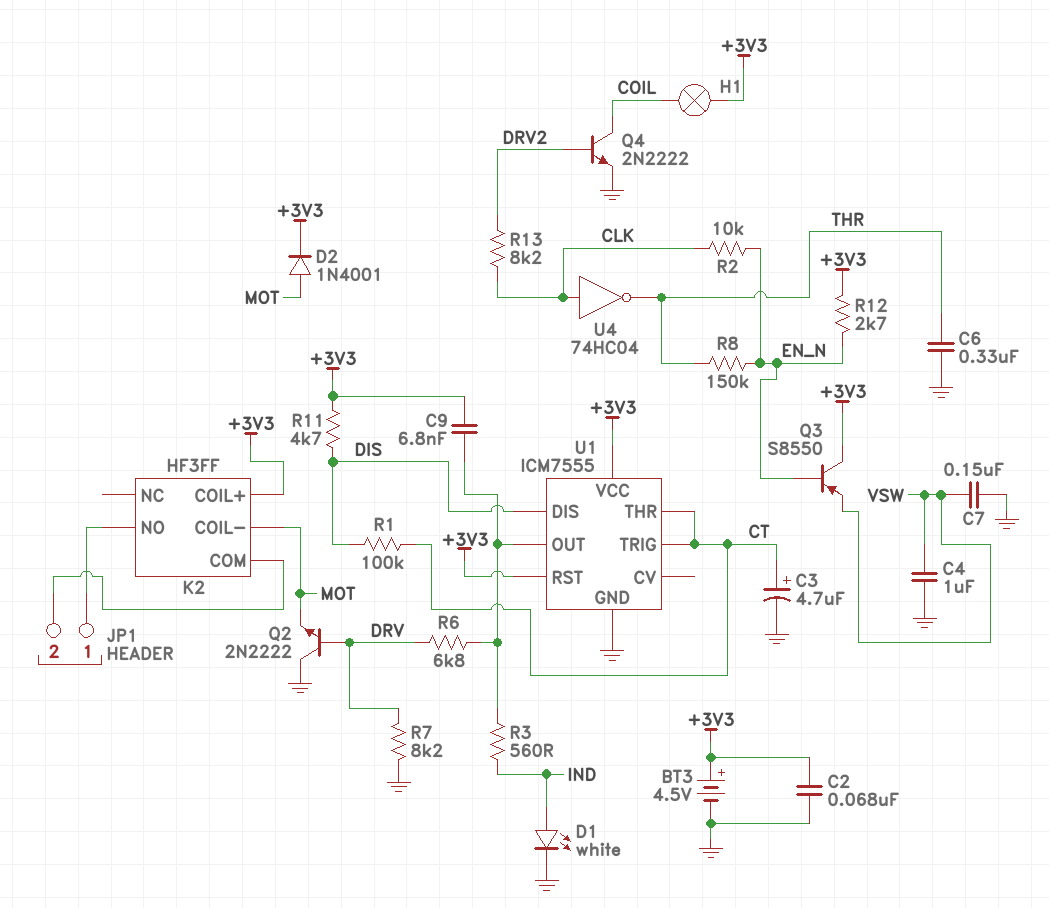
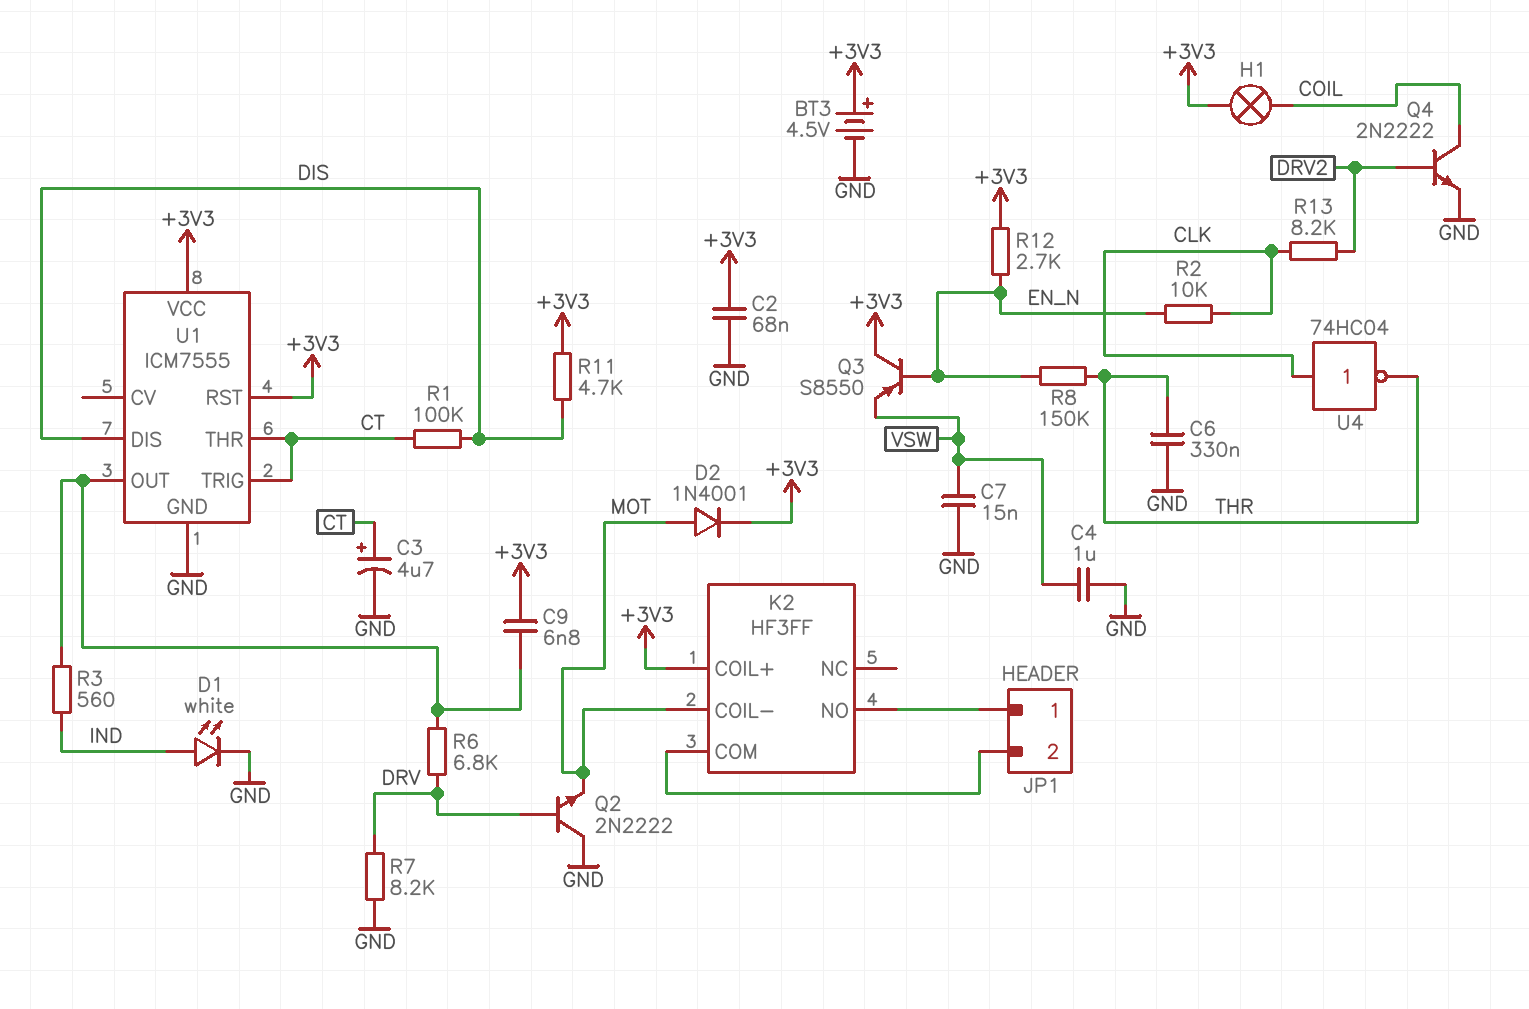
C7: 150nF (GND, VSW) -> 15nF (GND, VSW)

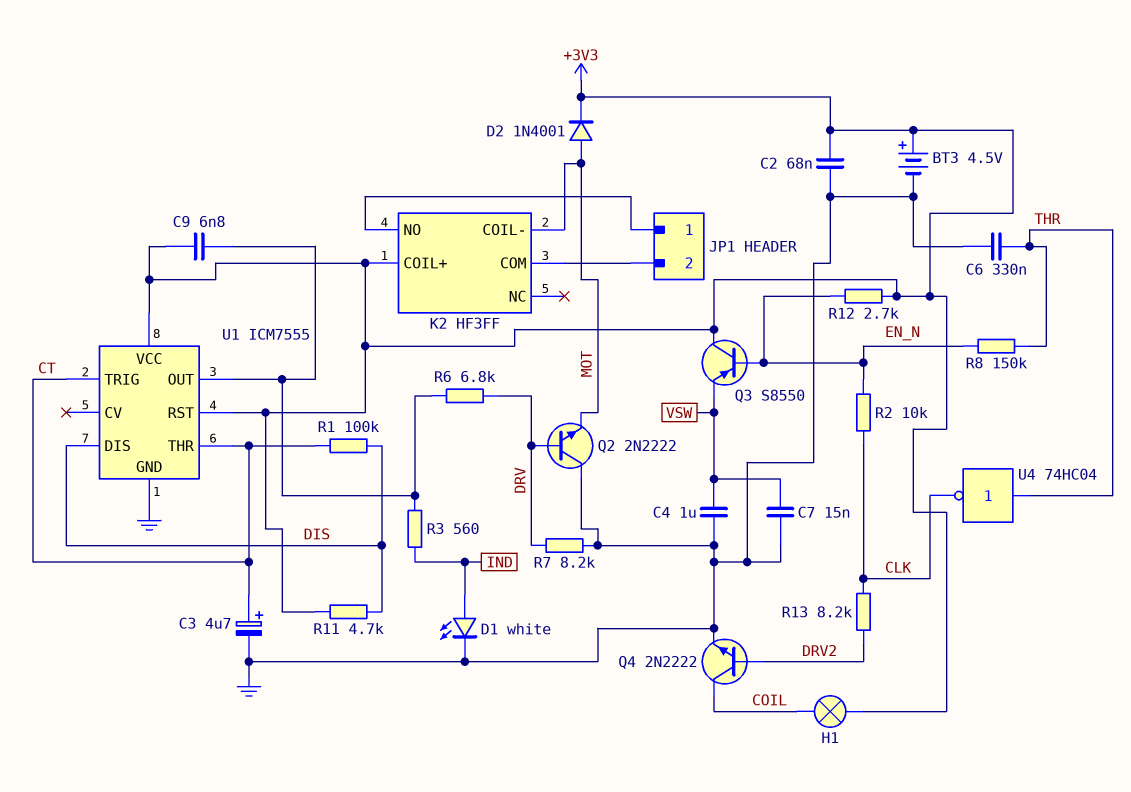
U4: NOT 74HC04 (in CLK, out THR) -> NOT 74HC04 (in THR, out CLK)

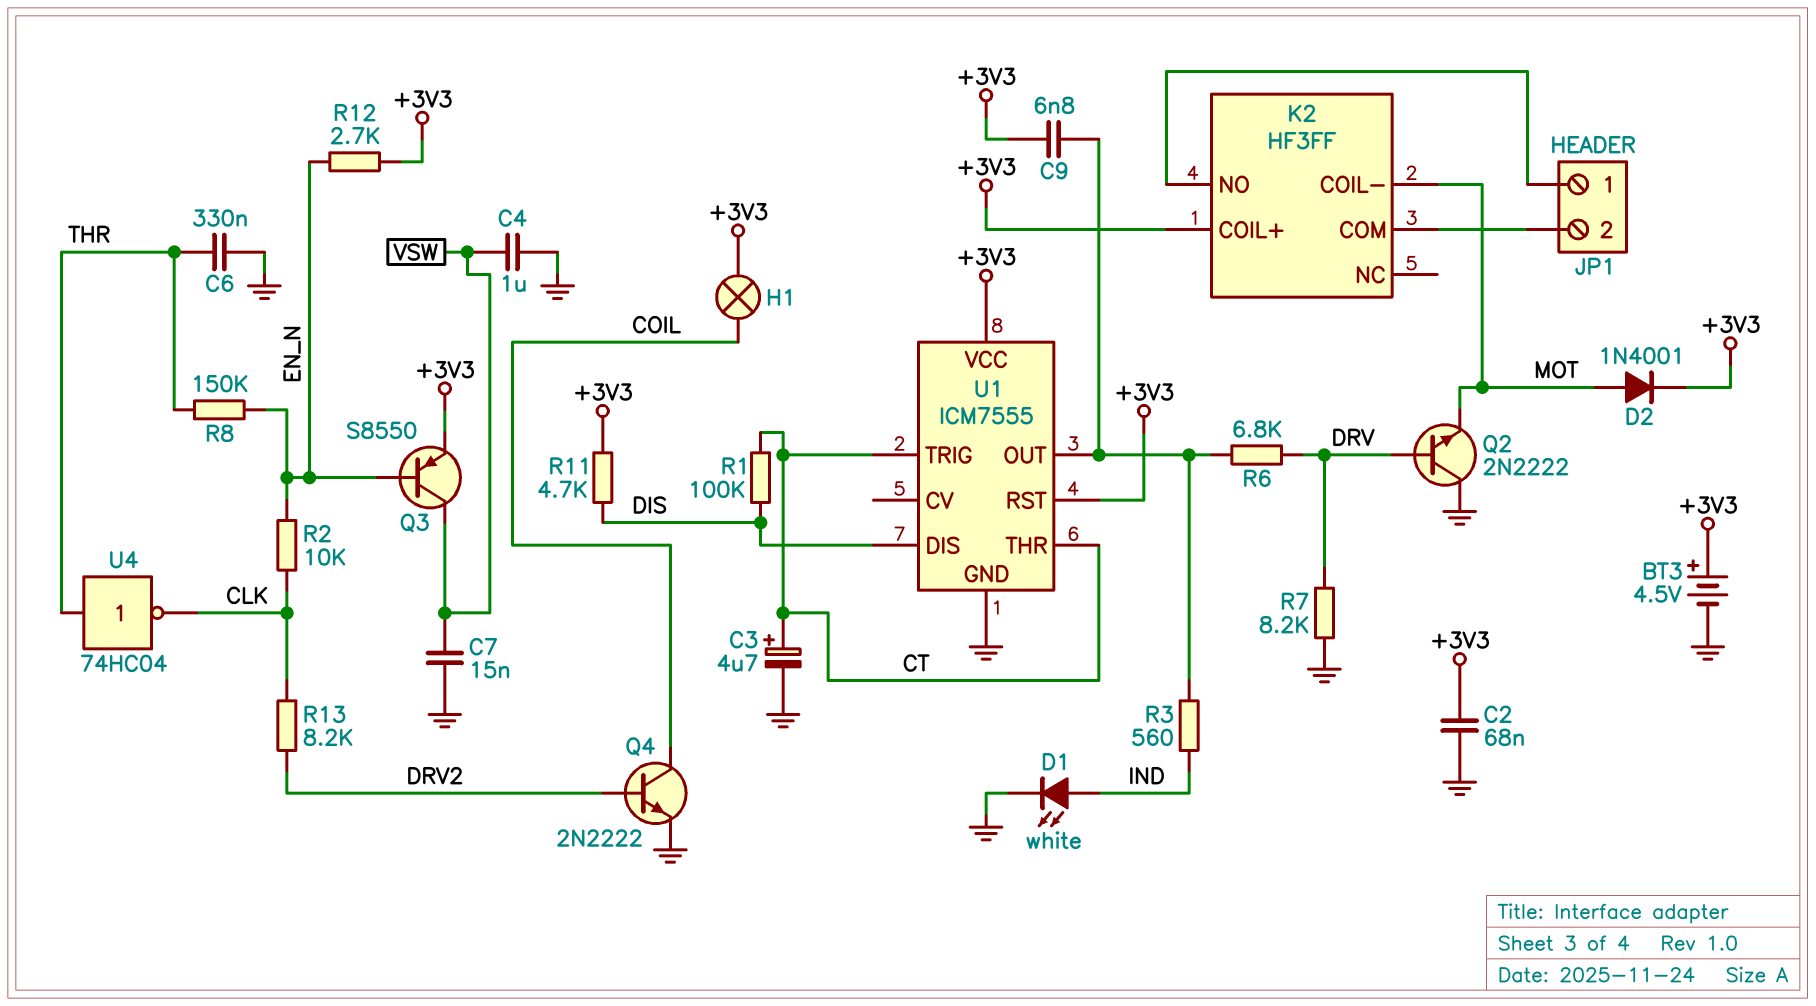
Q3: PNP S8550 (B EN_N, C +3V3, E VSW) -> PNP S8550 (B EN_N, C VSW, E +3V3)

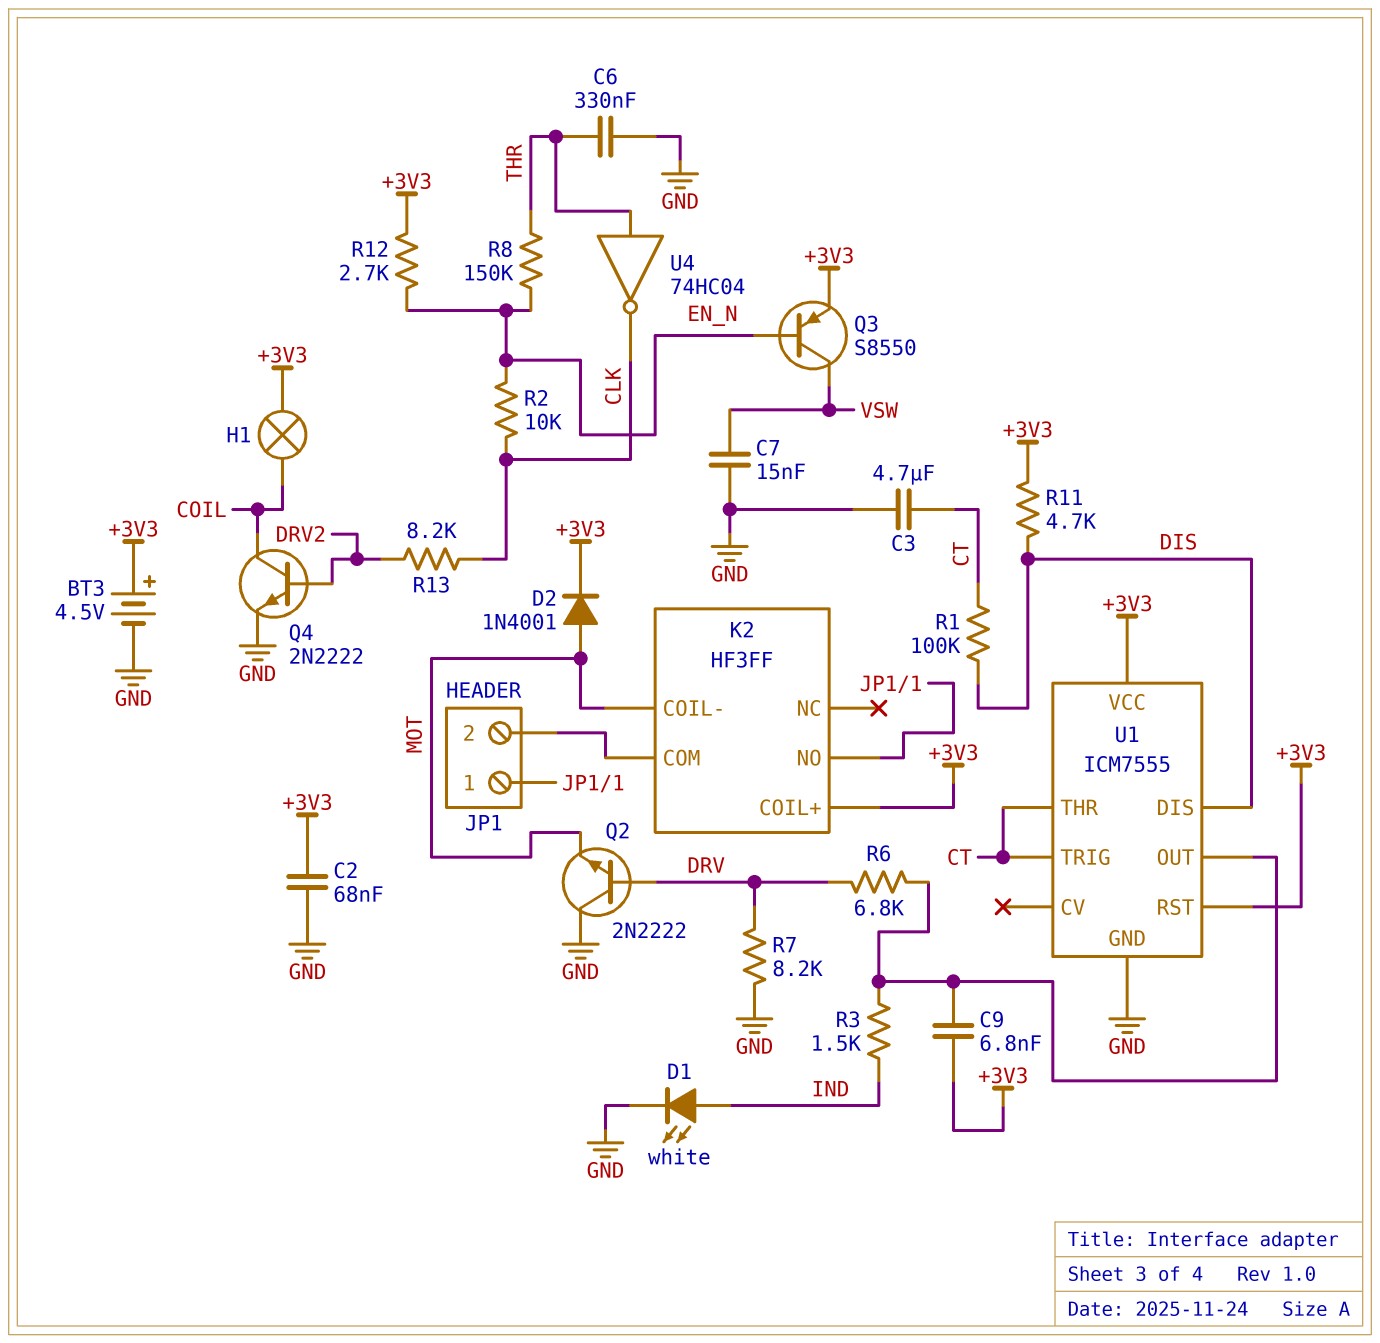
C3: 4.7uF (plus CT, minus GND) -> 4.7uF (CT, GND)
C4: 1uF (GND, VSW) -> none
R3: 560 (IND, U1/OUT) -> 1.5k (IND, U1/OUT)

